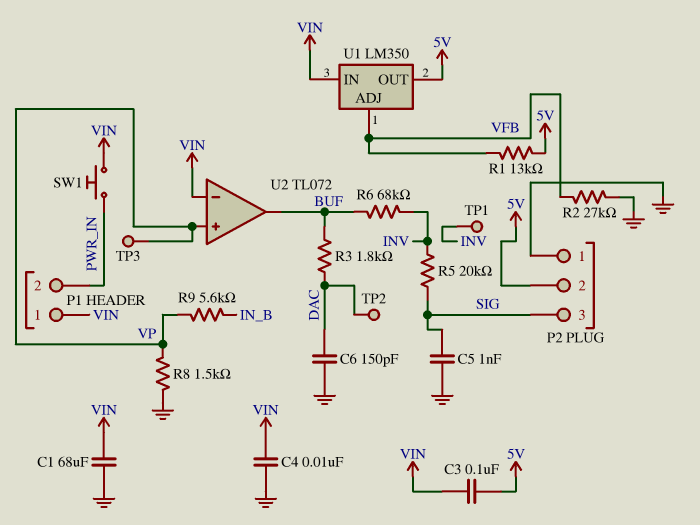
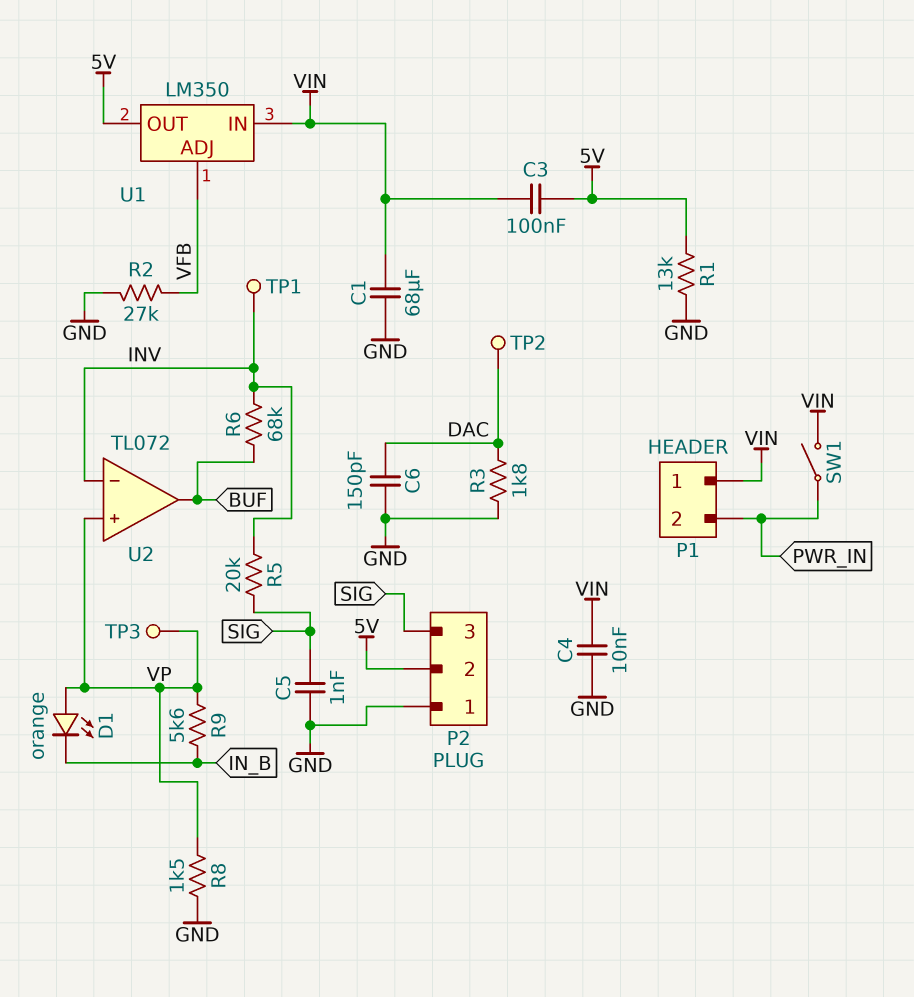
D1: none -> LED orange (A VP, K IN_B)
R1: 13k (5V, VFB) -> 13k (5V, GND)
R3: 1.8k (BUF, DAC) -> 1.8k (DAC, GND)
SW1: button (PWR_IN, VIN) -> switch (PWR_IN, VIN)
U2 pin in-: VIN -> INV

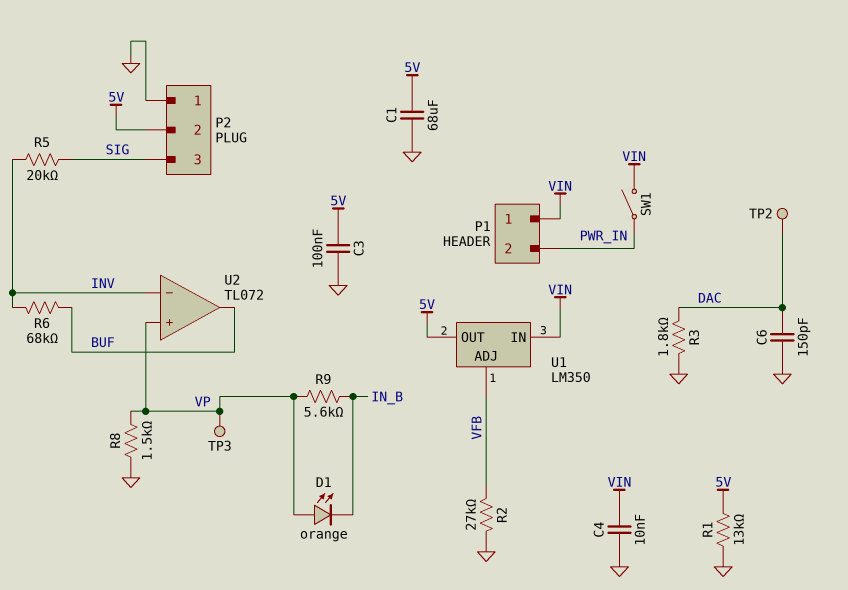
C1: 68uF (GND, VIN) -> 68uF (5V, GND)
C3: 100nF (5V, VIN) -> 100nF (5V, GND)
C5: 1nF (GND, SIG) -> none
TP1: test point (INV) -> none

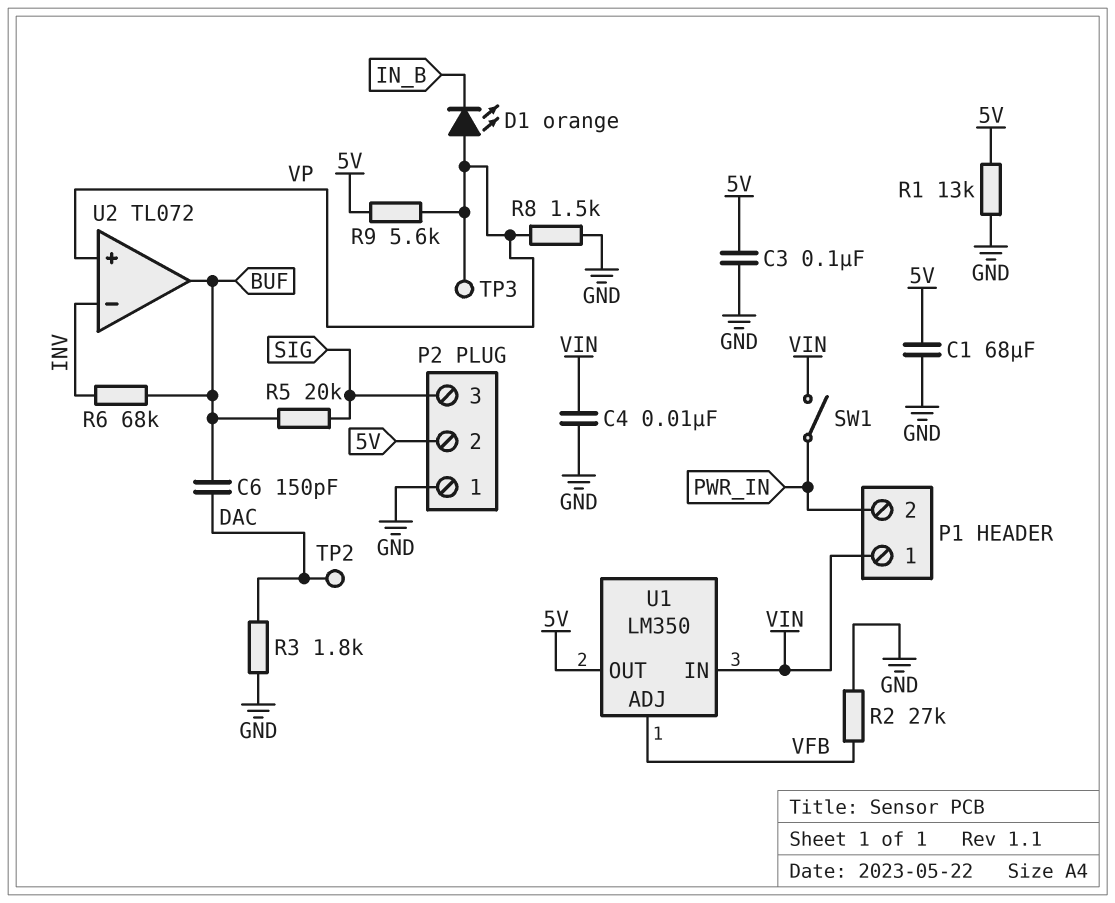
C6: 150pF (DAC, GND) -> 150pF (BUF, DAC)
R5: 20k (INV, SIG) -> 20k (BUF, SIG)
R9: 5.6k (IN_B, VP) -> 5.6k (5V, VP)

